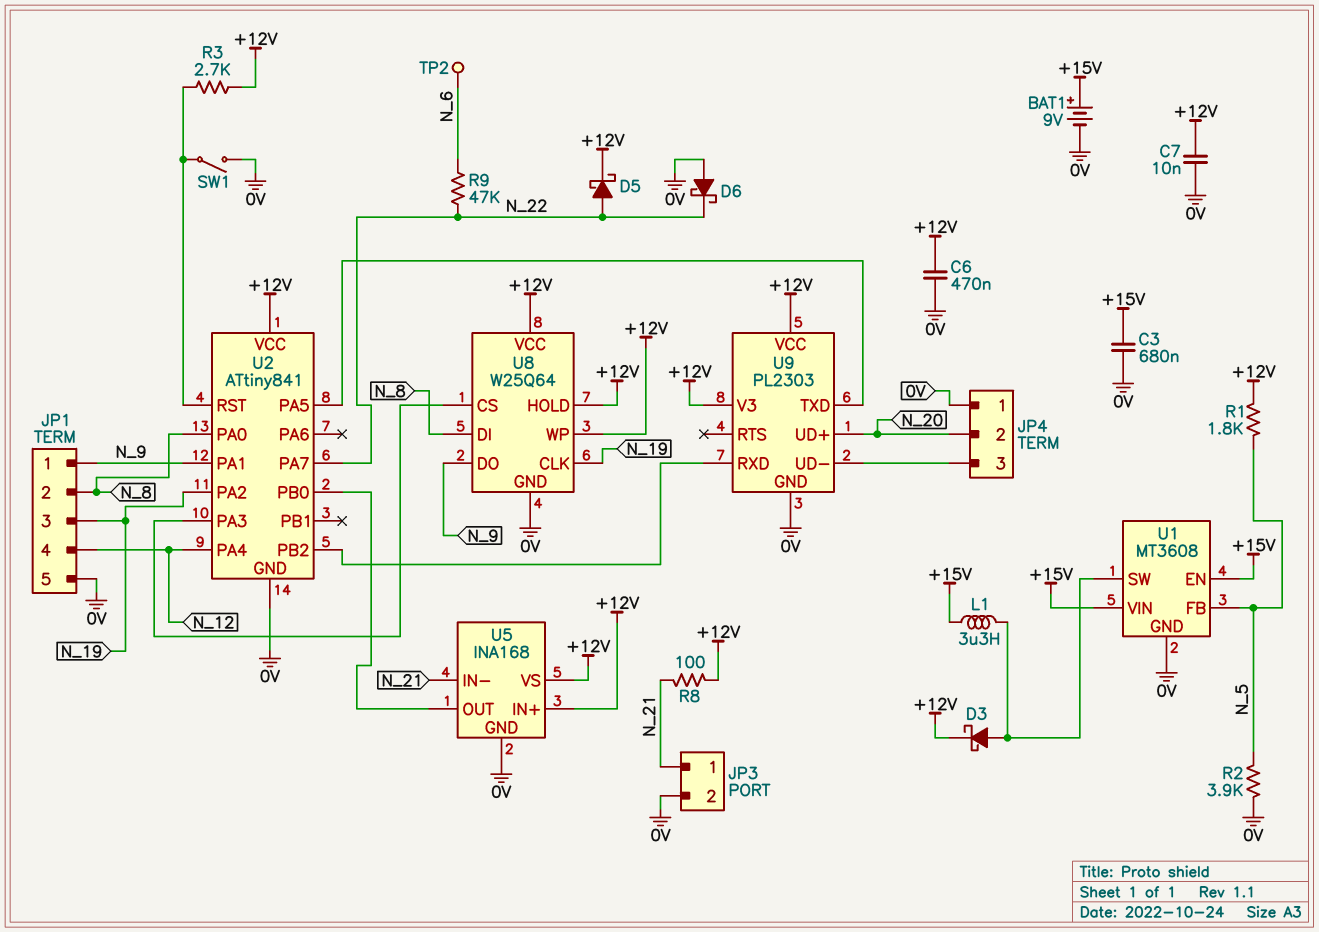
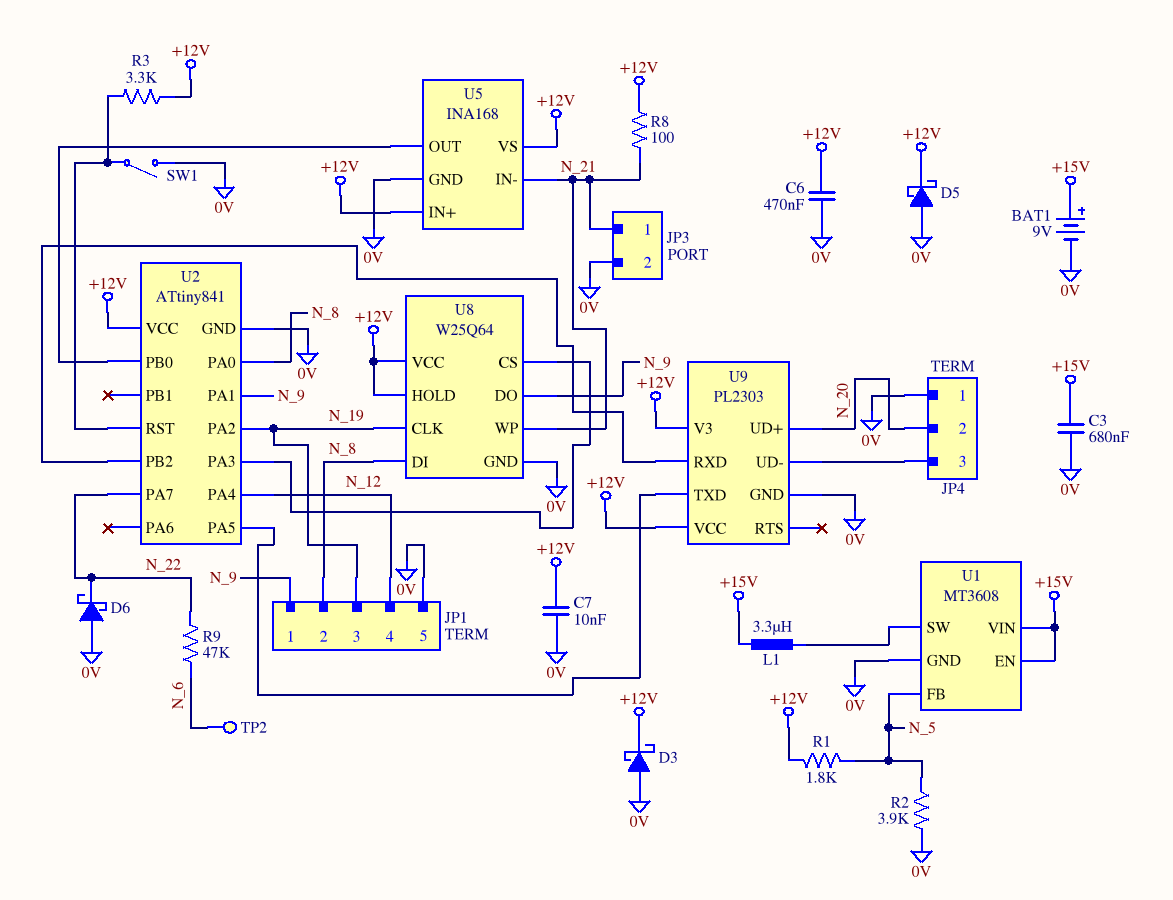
D3: schottky (A U1/SW, K +12V) -> schottky (A 0V, K +12V)
D5: schottky (A N_22, K +12V) -> schottky (A 0V, K +12V)
R3: 2.7k (+12V, U2/RST) -> 3.3k (+12V, U2/RST)
U8 pin WP: +12V -> N_21

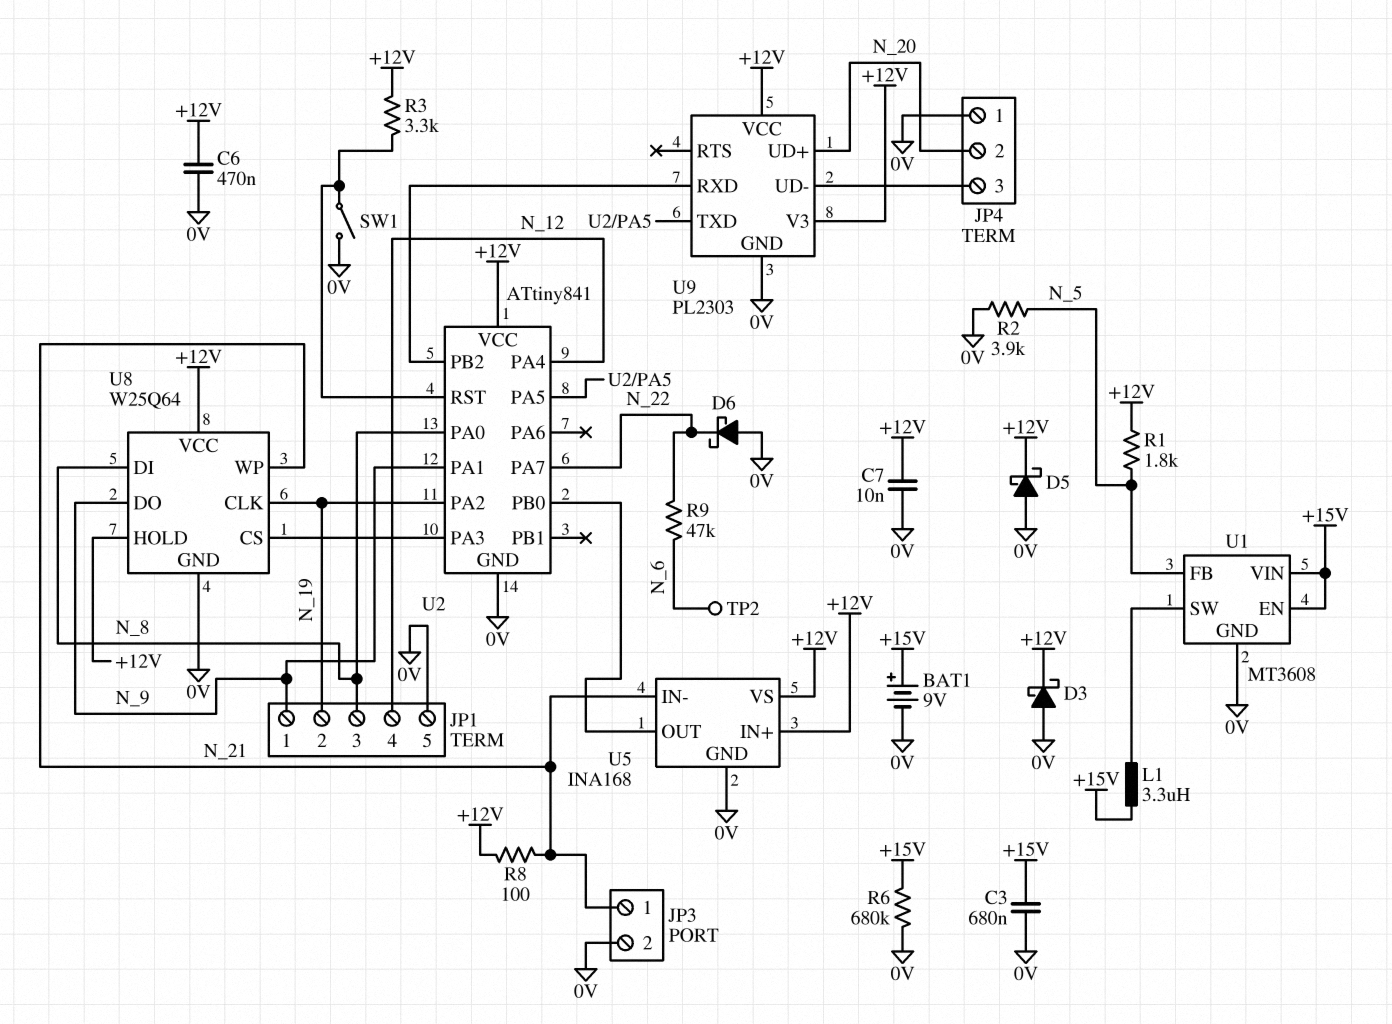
JP1 pin 2: N_8 -> N_19
JP1 pin 3: N_19 -> N_8
R6: none -> 680k (+15V, 0V)

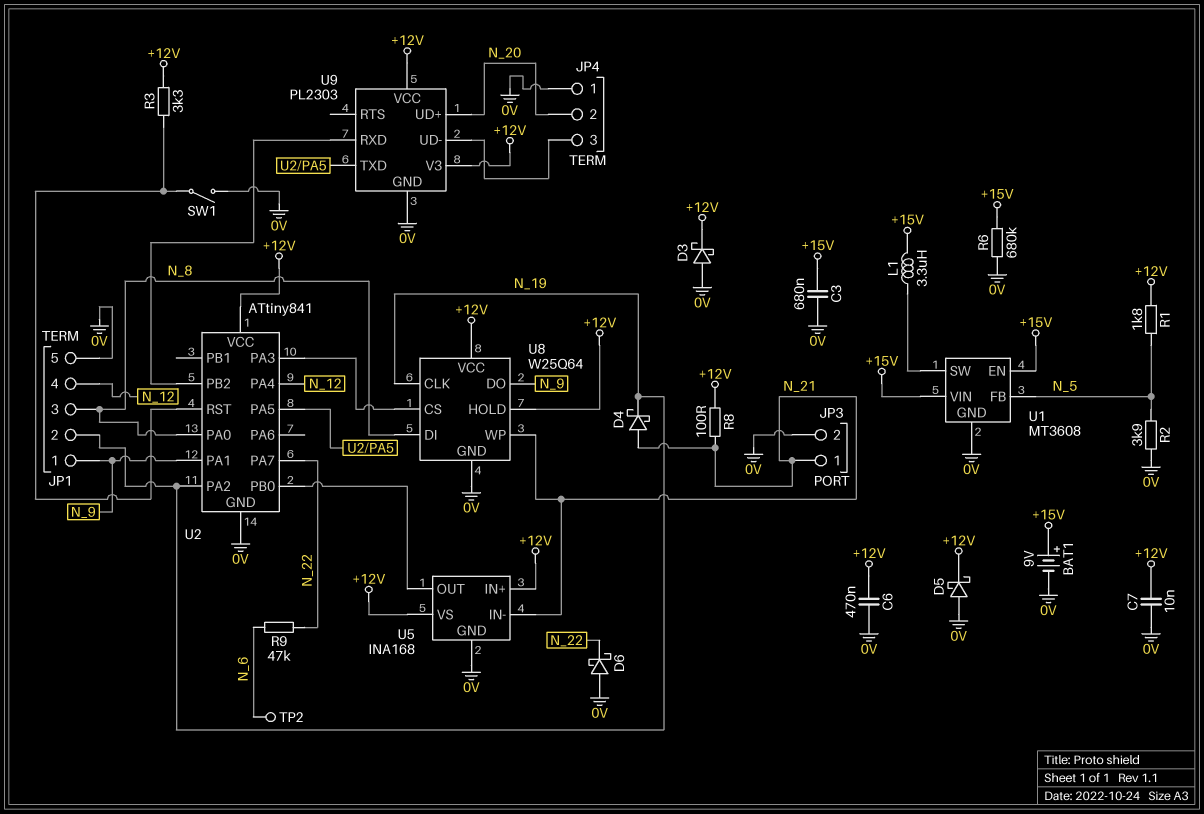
D4: none -> schottky (A N_21, K N_19)

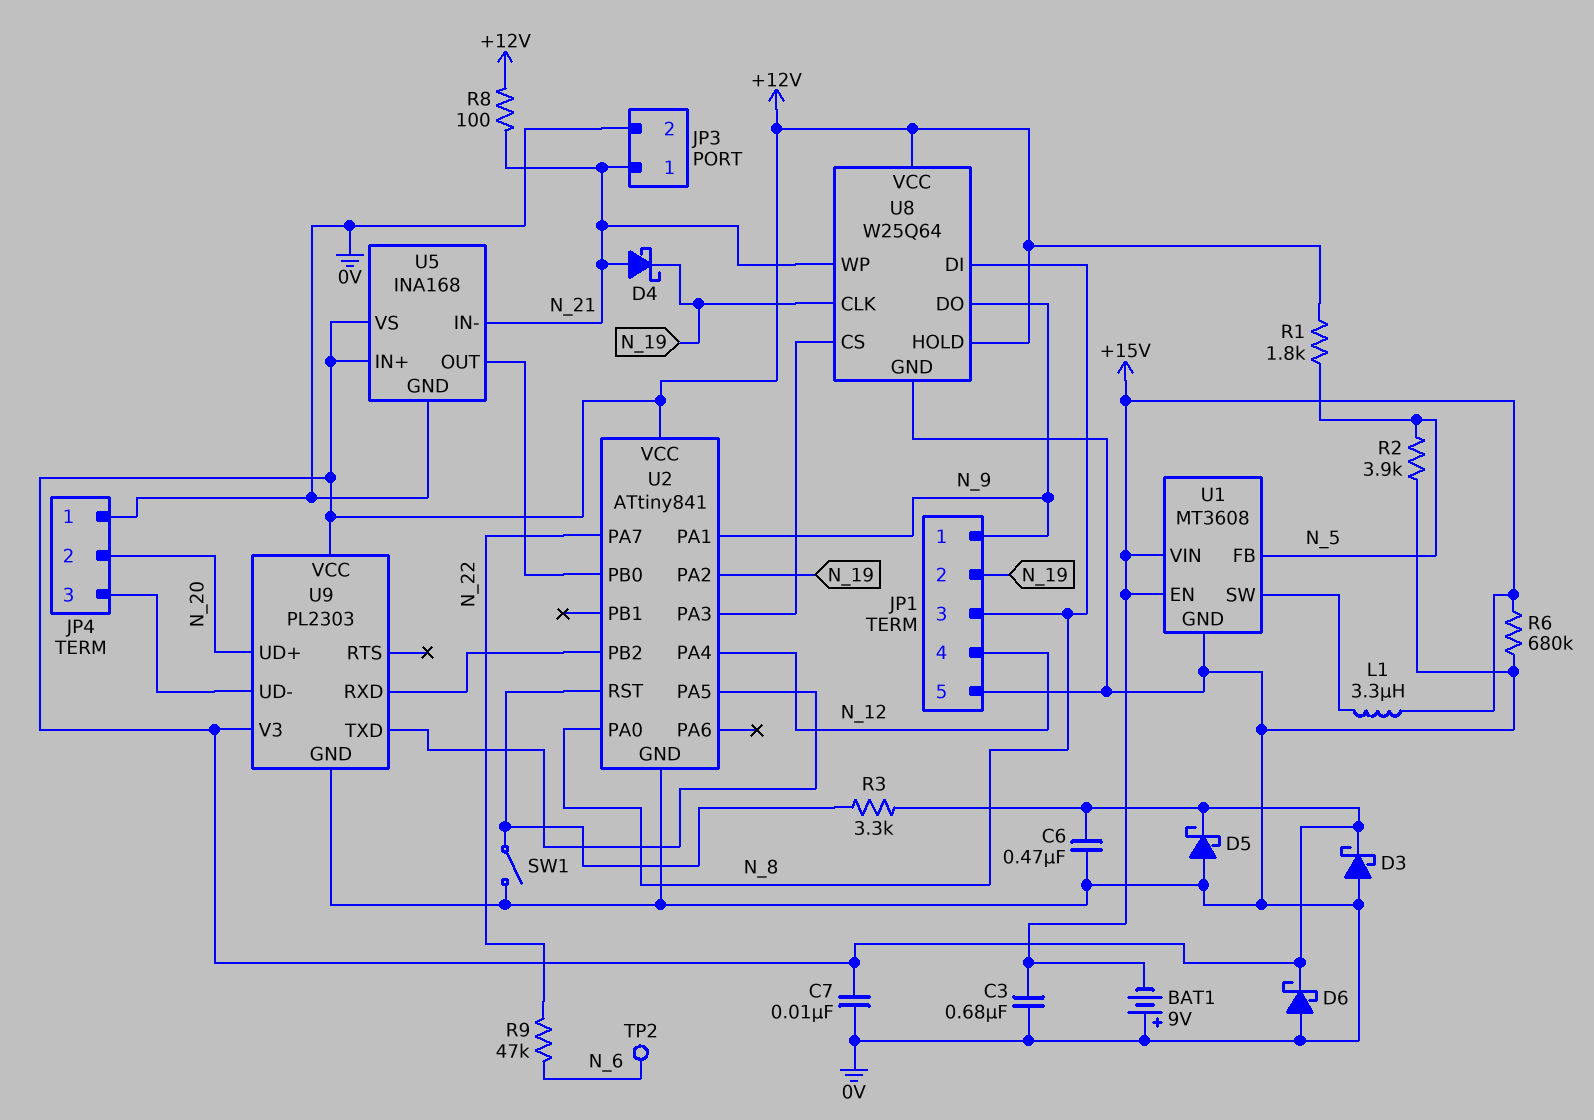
BAT1: 9V (plus +15V, minus 0V) -> 9V (plus 0V, minus +15V)
D6: schottky (A 0V, K N_22) -> schottky (A 0V, K +12V)

